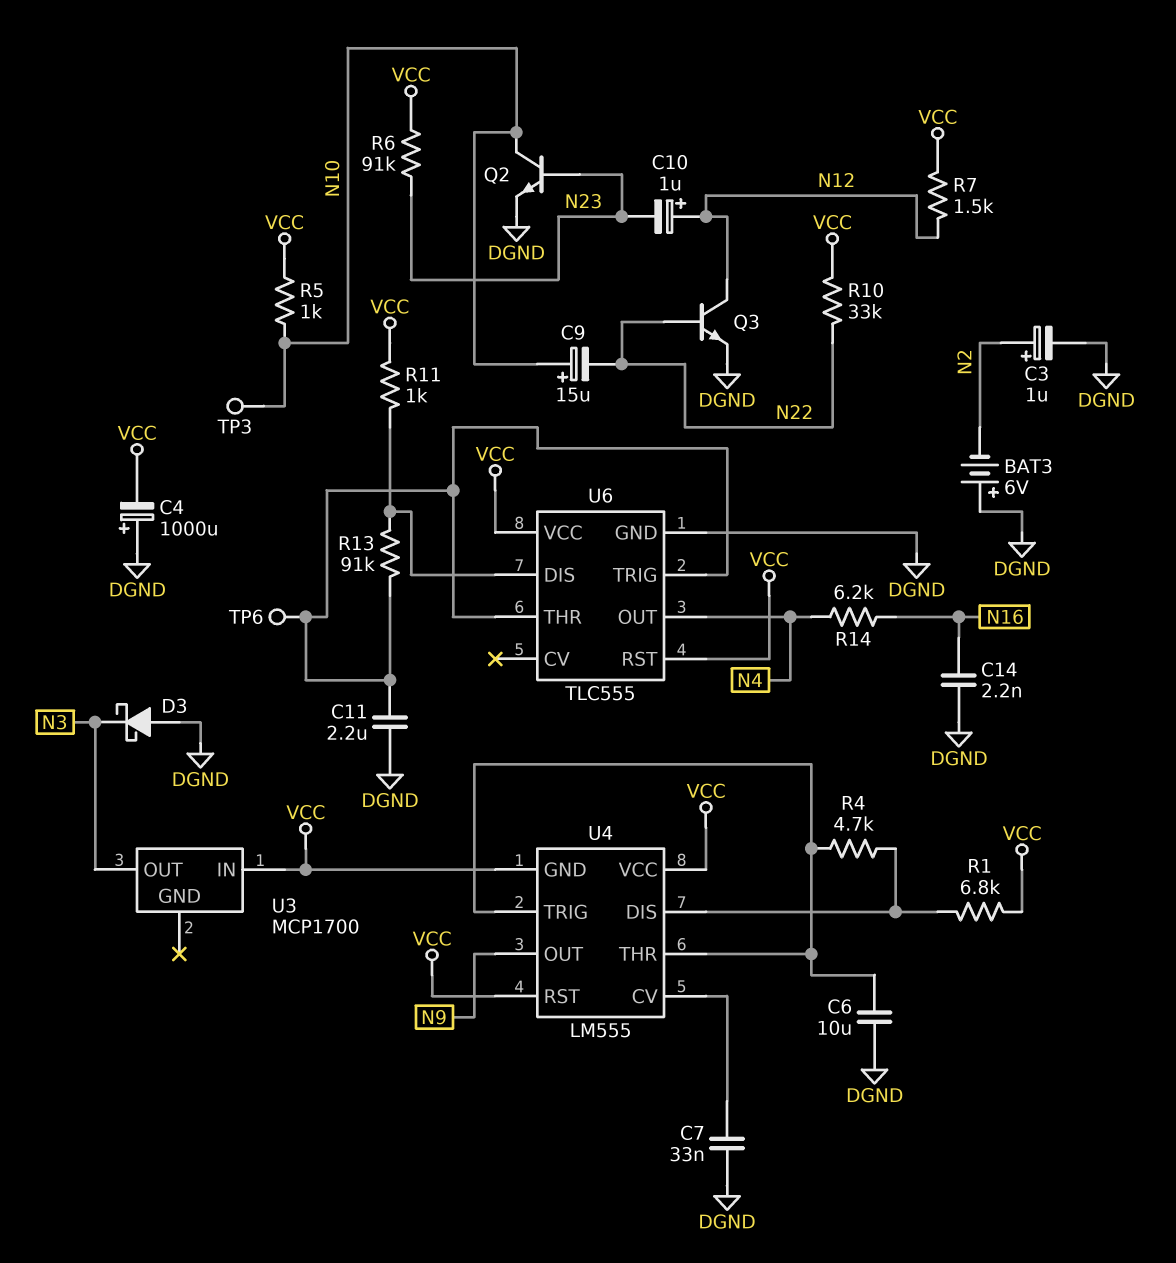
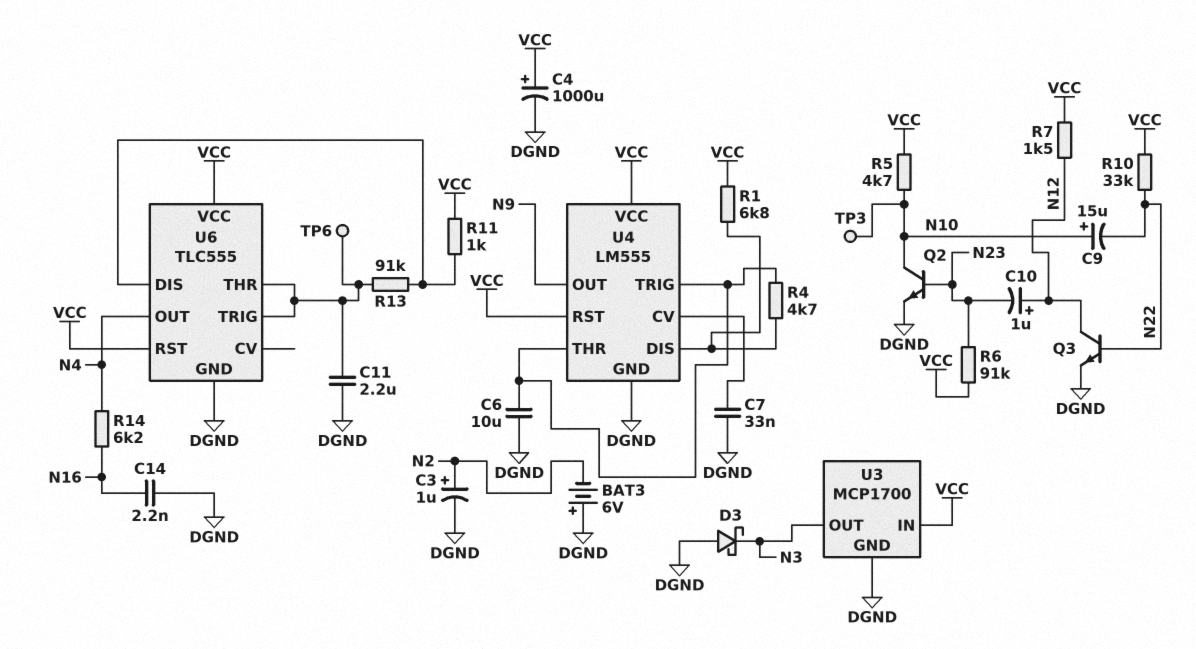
C4: 1000uF (plus DGND, minus VCC) -> 1000uF (plus VCC, minus DGND)
R5: 1k (N10, VCC) -> 4.7k (N10, VCC)
U3 pin GND: none -> DGND
U4 pin GND: VCC -> DGND

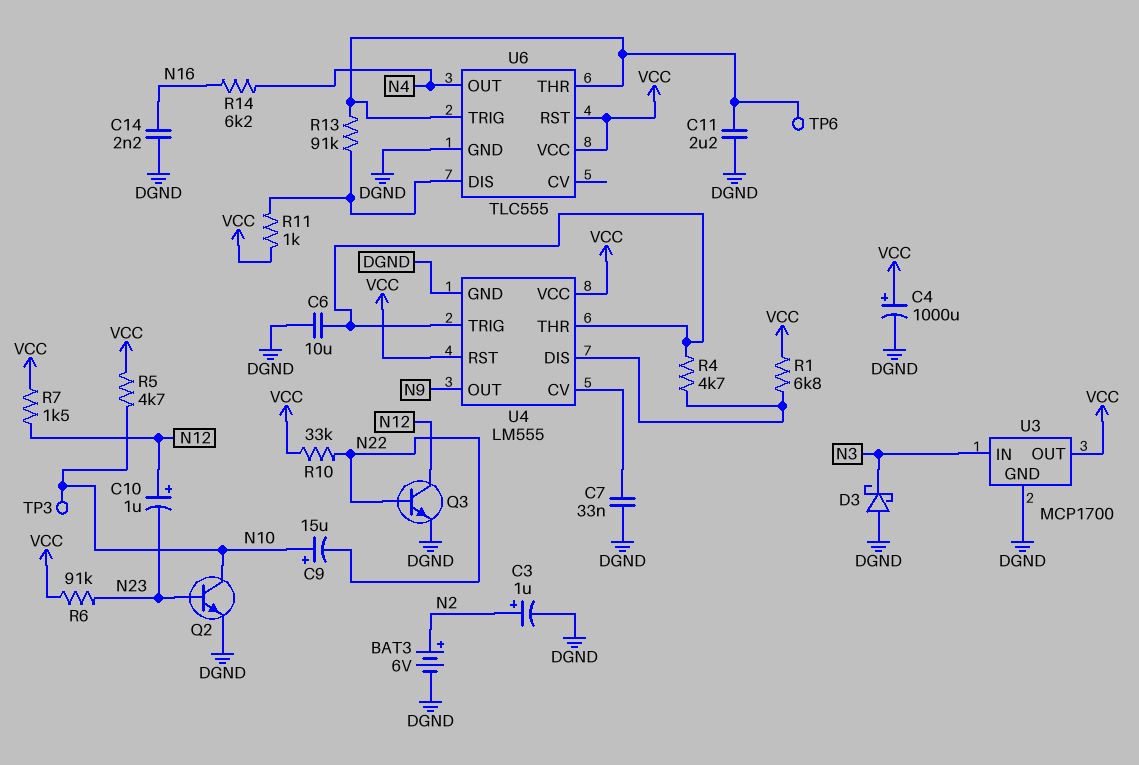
BAT3: 6V (plus DGND, minus N2) -> 6V (plus N2, minus DGND)
U3 pin IN: VCC -> N3
U3 pin OUT: N3 -> VCC

